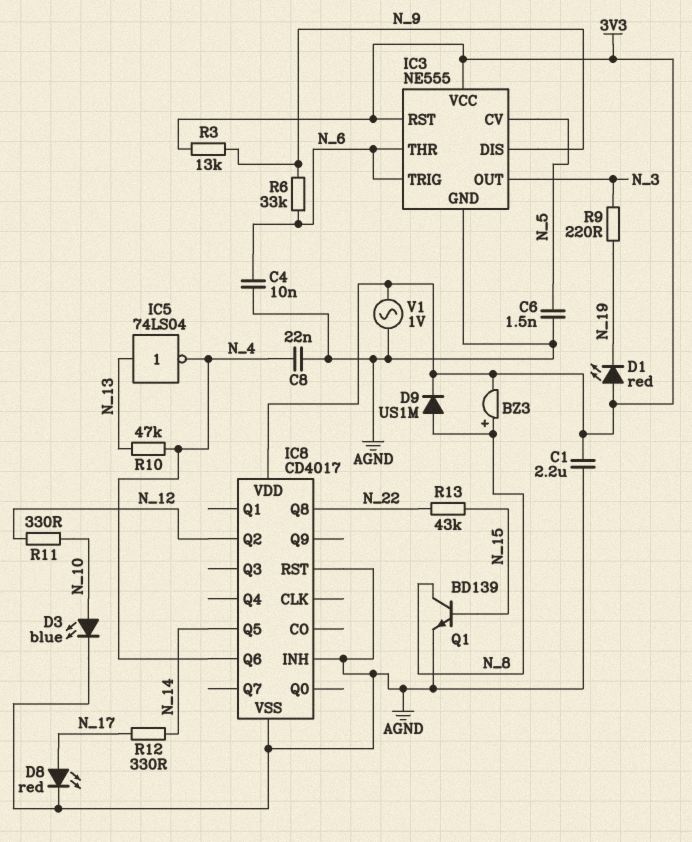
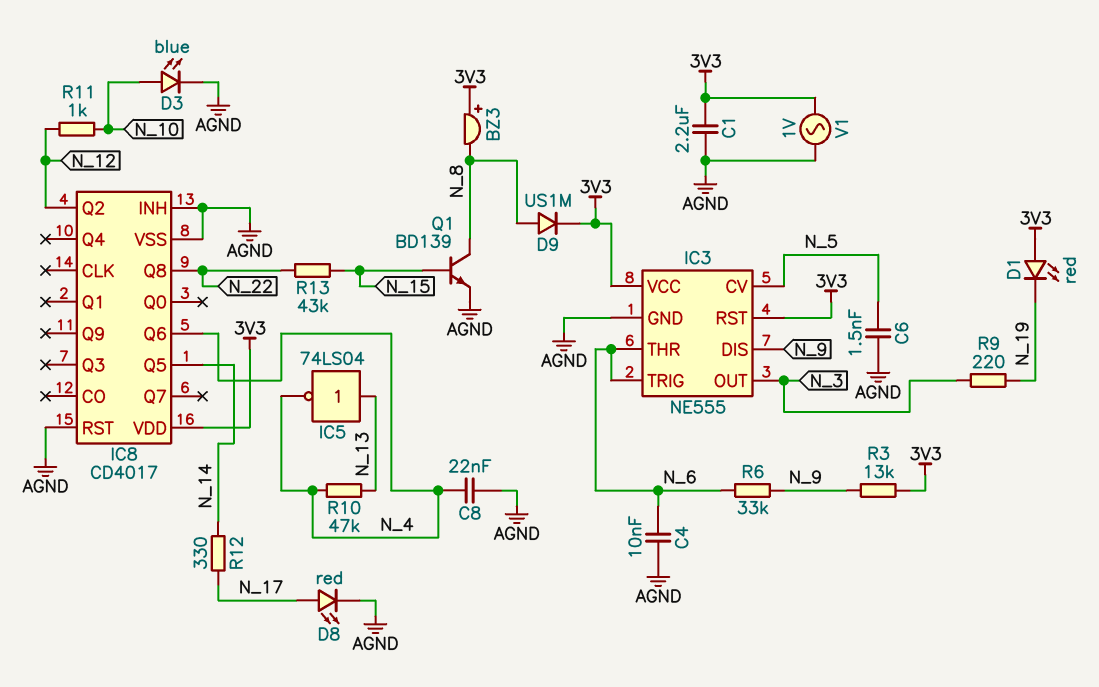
BZ3: buzzer (plus N_8, minus 3V3) -> buzzer (plus 3V3, minus N_8)
R11: 330 (N_10, N_12) -> 1k (N_10, N_12)

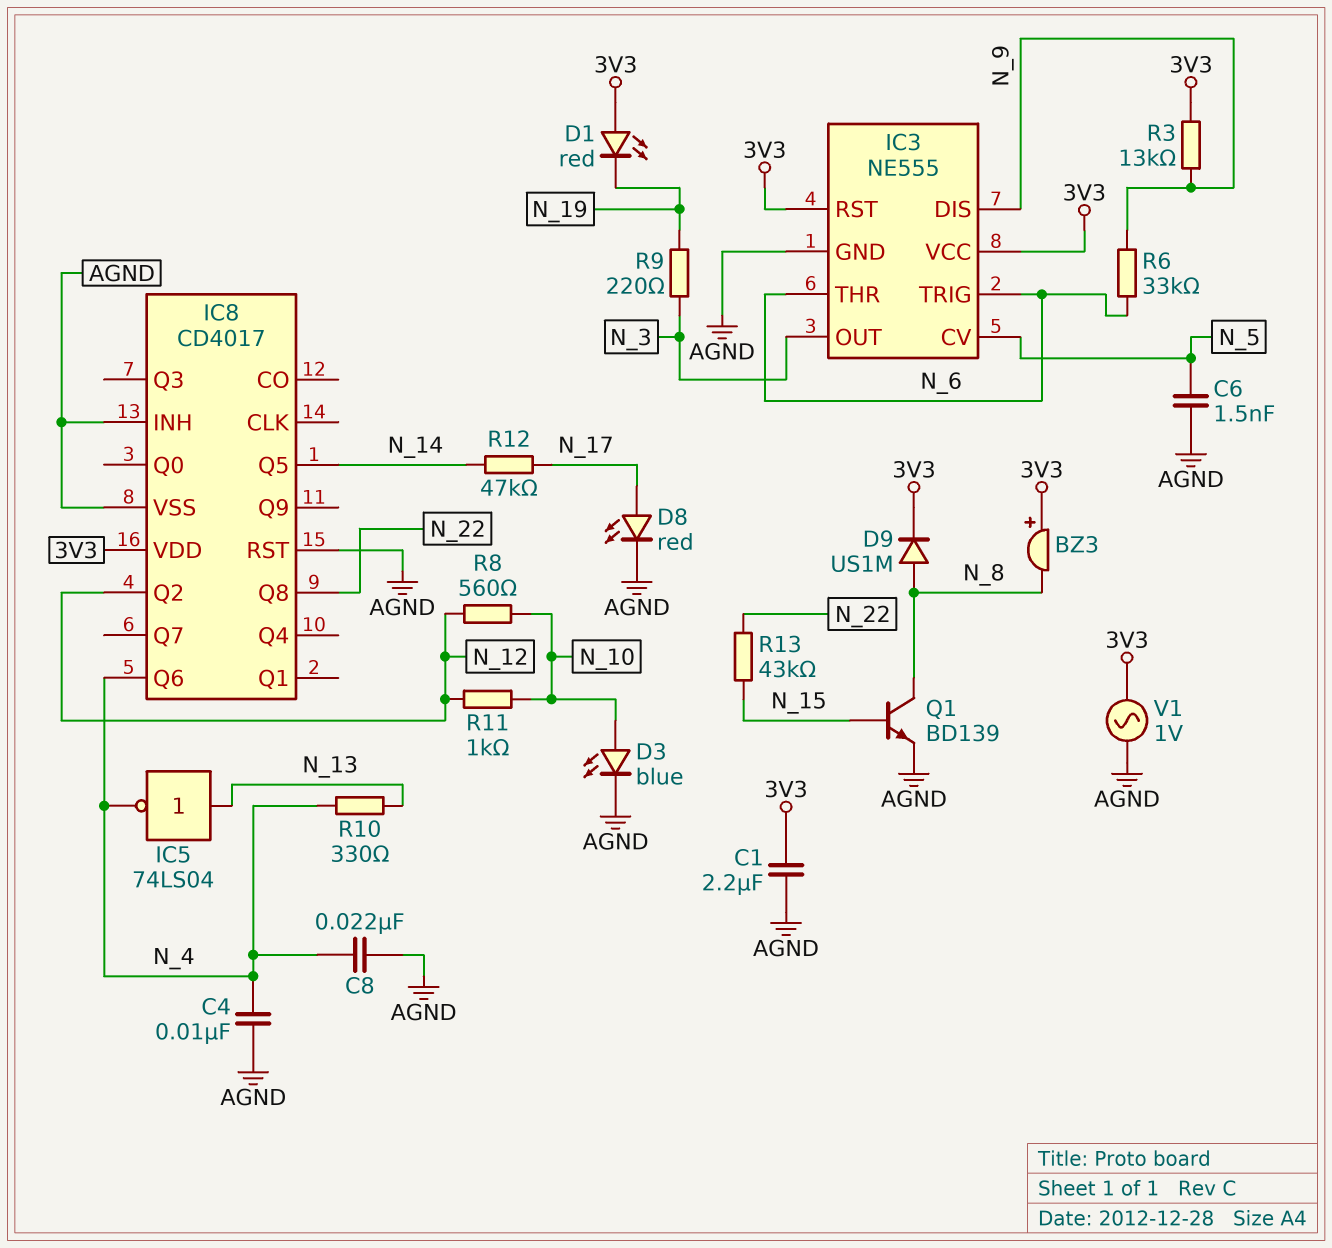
C4: 10nF (AGND, N_6) -> 10nF (AGND, N_4)
R8: none -> 560 (N_10, N_12)
R10: 47k (N_4, N_13) -> 330 (N_4, N_13)
R12: 330 (N_14, N_17) -> 47k (N_14, N_17)

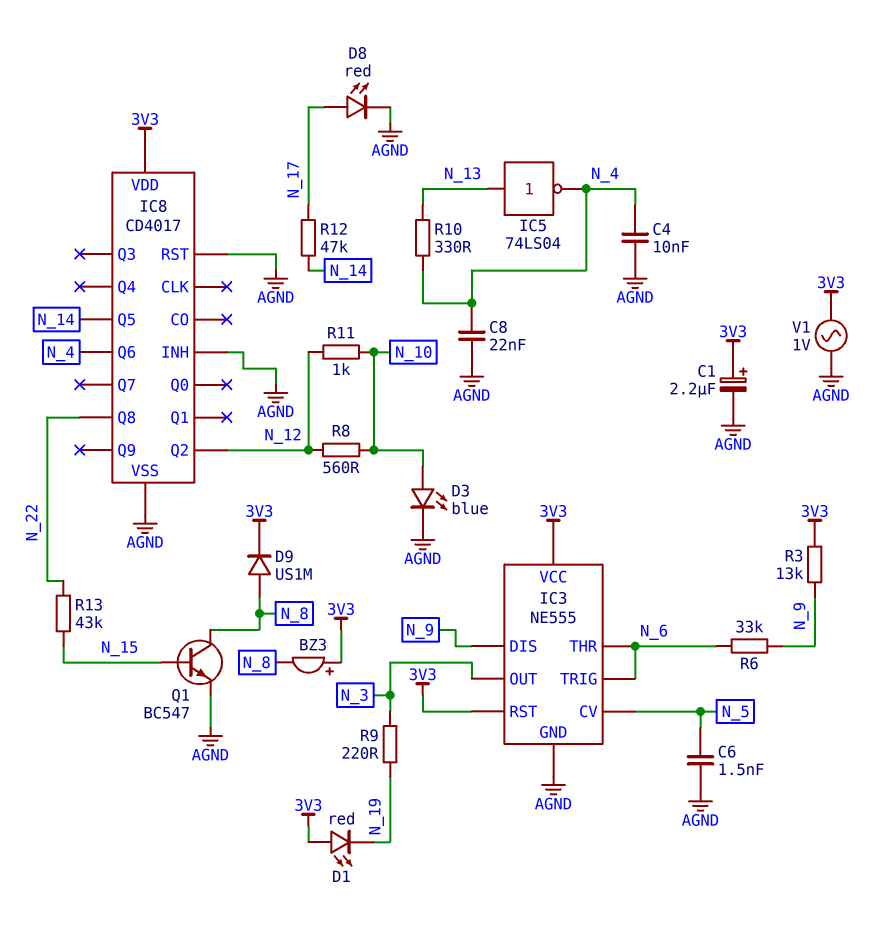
C1: 2.2uF (3V3, AGND) -> 2.2uF (plus 3V3, minus AGND)
Q1: NPN BD139 (B N_15, C N_8, E AGND) -> NPN BC547 (B N_15, C N_8, E AGND)

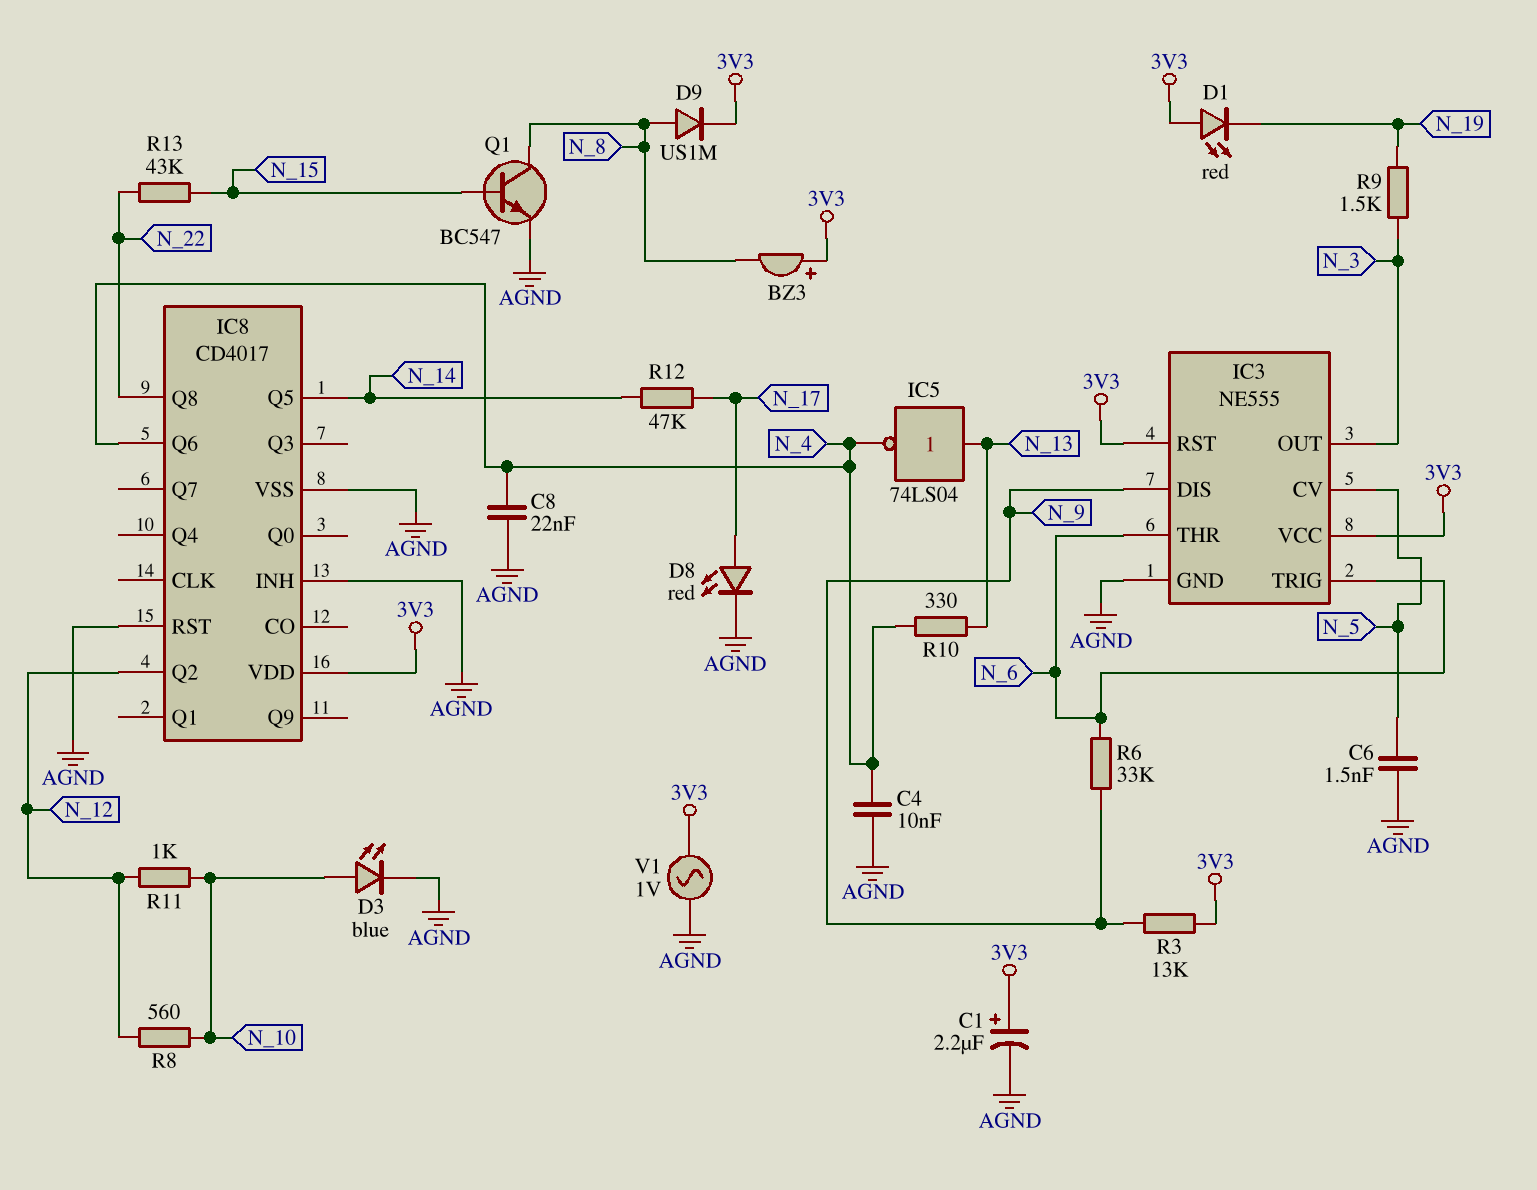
R9: 220 (N_3, N_19) -> 1.5k (N_3, N_19)

